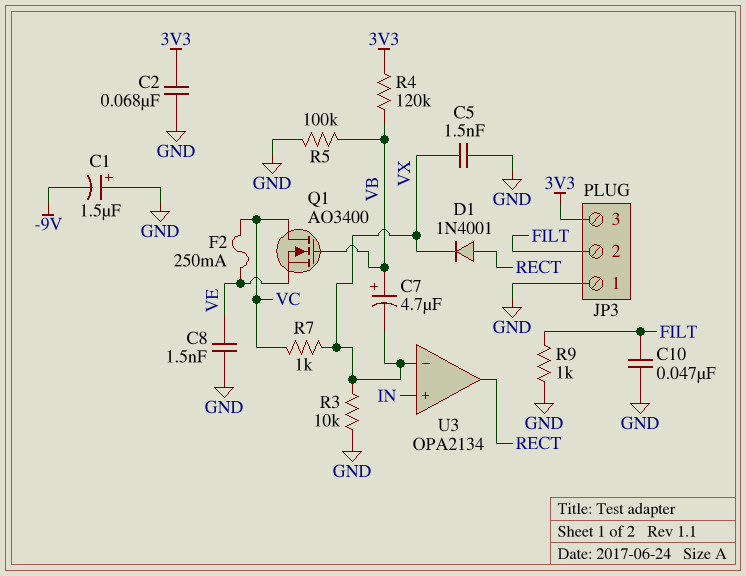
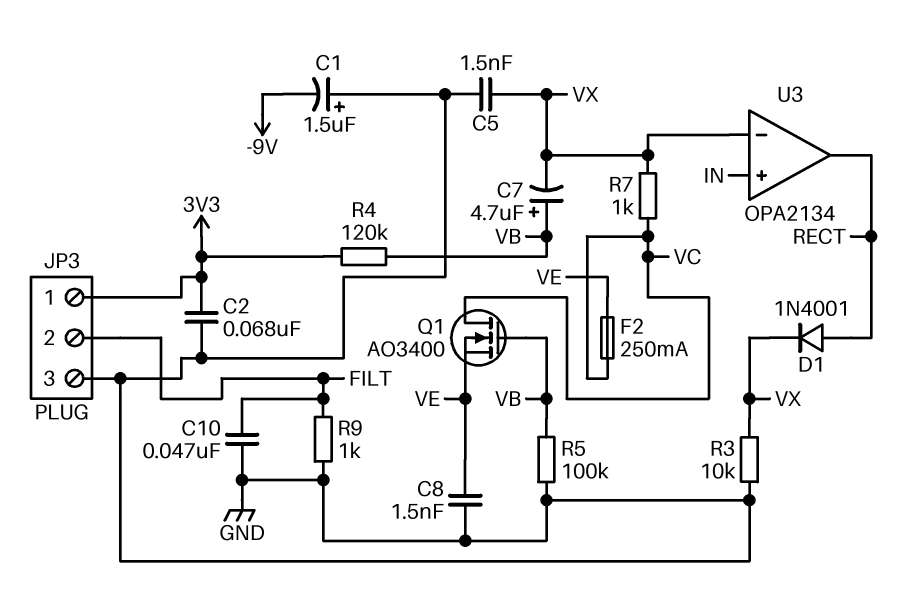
JP3 pin 1: GND -> 3V3
JP3 pin 3: 3V3 -> GND

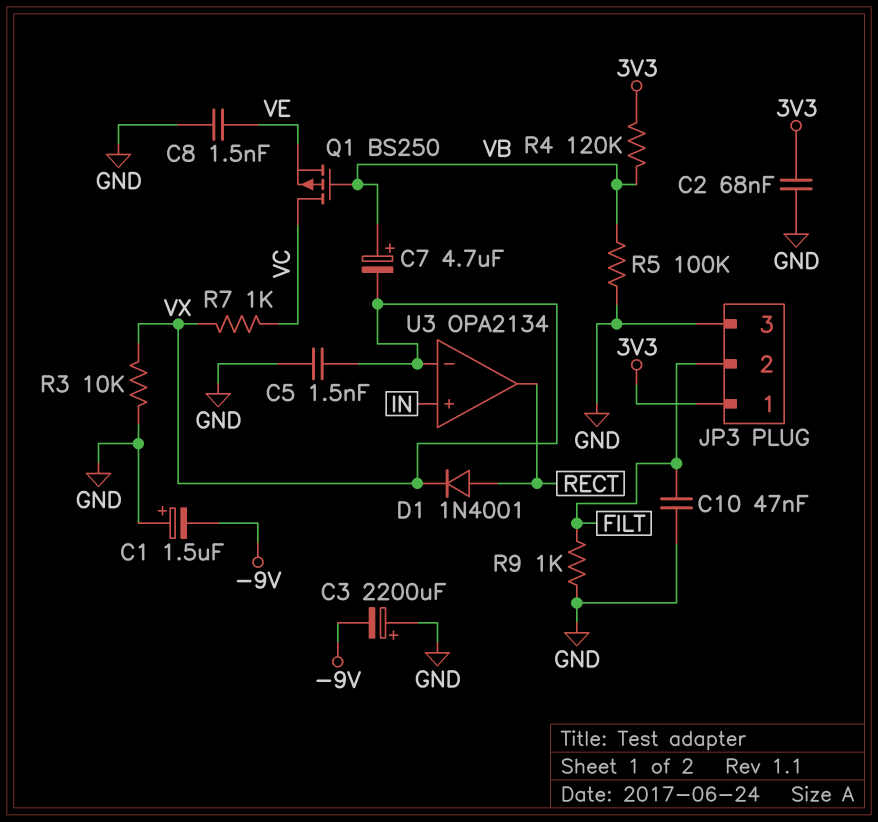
C3: none -> 2200uF (plus GND, minus -9V)
F2: 250mA (VC, VE) -> none
Q1: NMOS AO3400 (G VB, D VC, S VE) -> PMOS BS250 (G VB, D VC, S VE)

